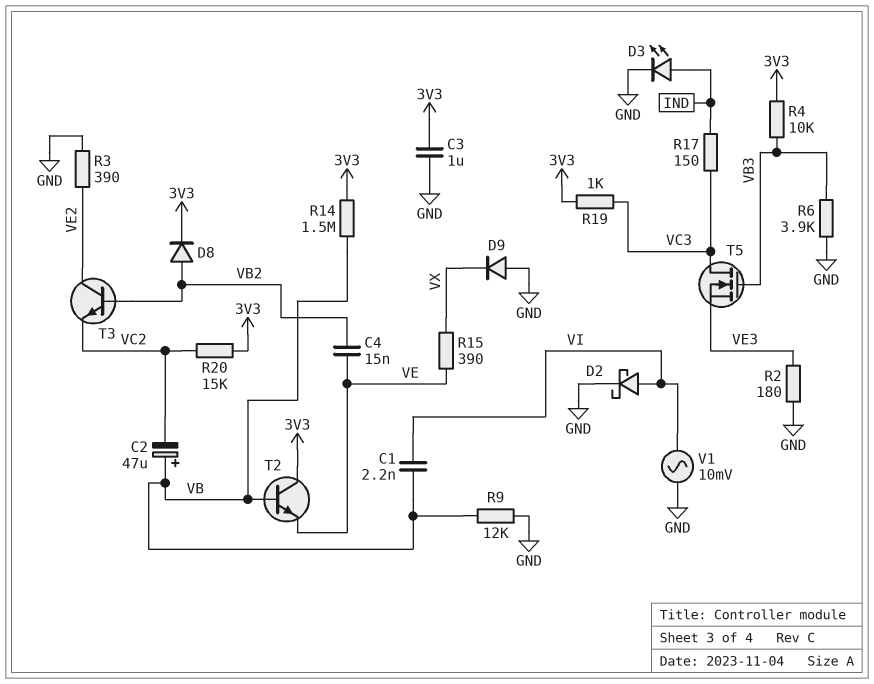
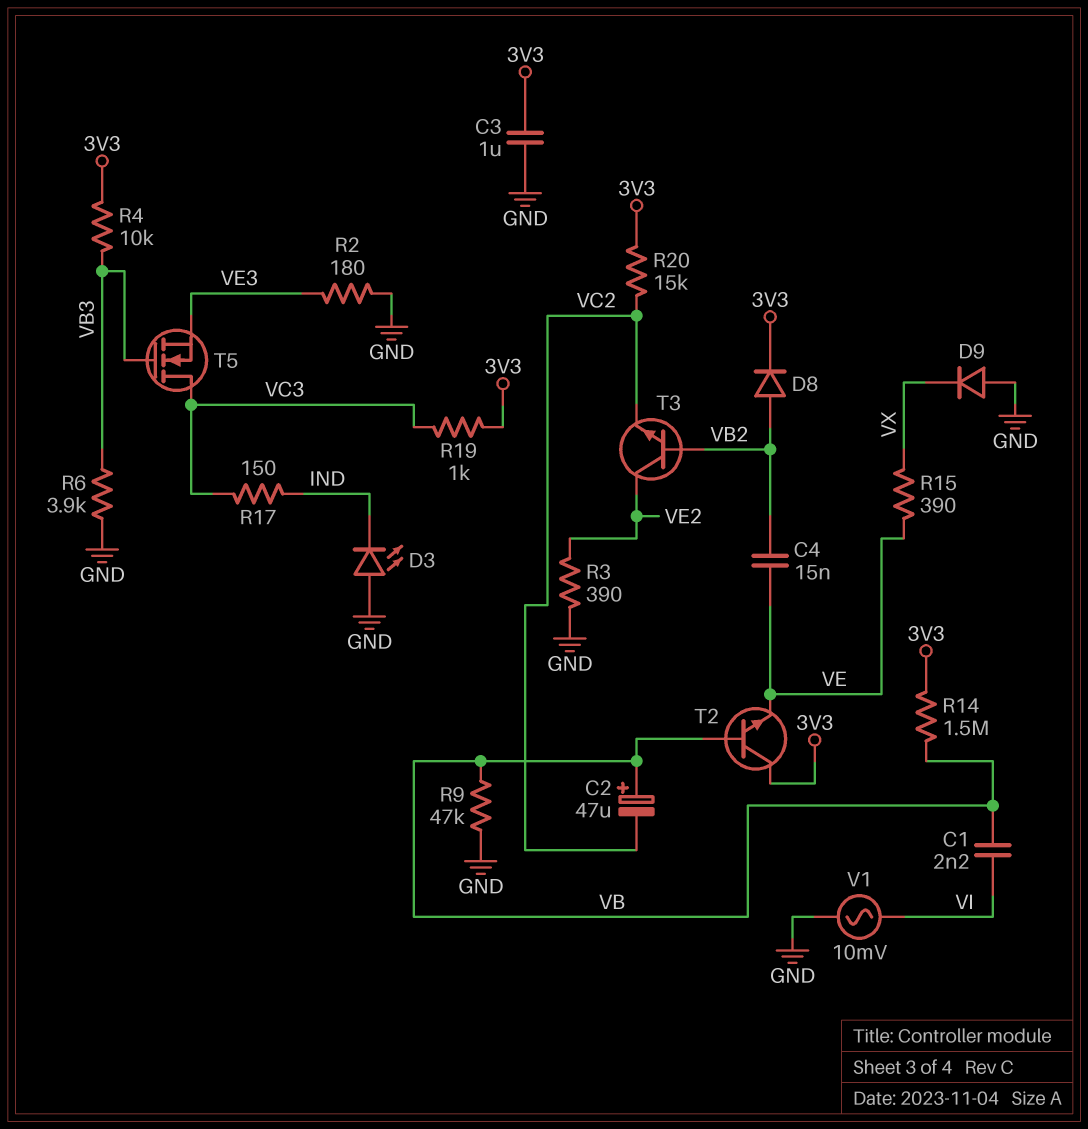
D2: schottky (A VI, K GND) -> none
D3: LED (A IND, K GND) -> LED (A GND, K IND)
R9: 12k (GND, VB) -> 47k (GND, VB)

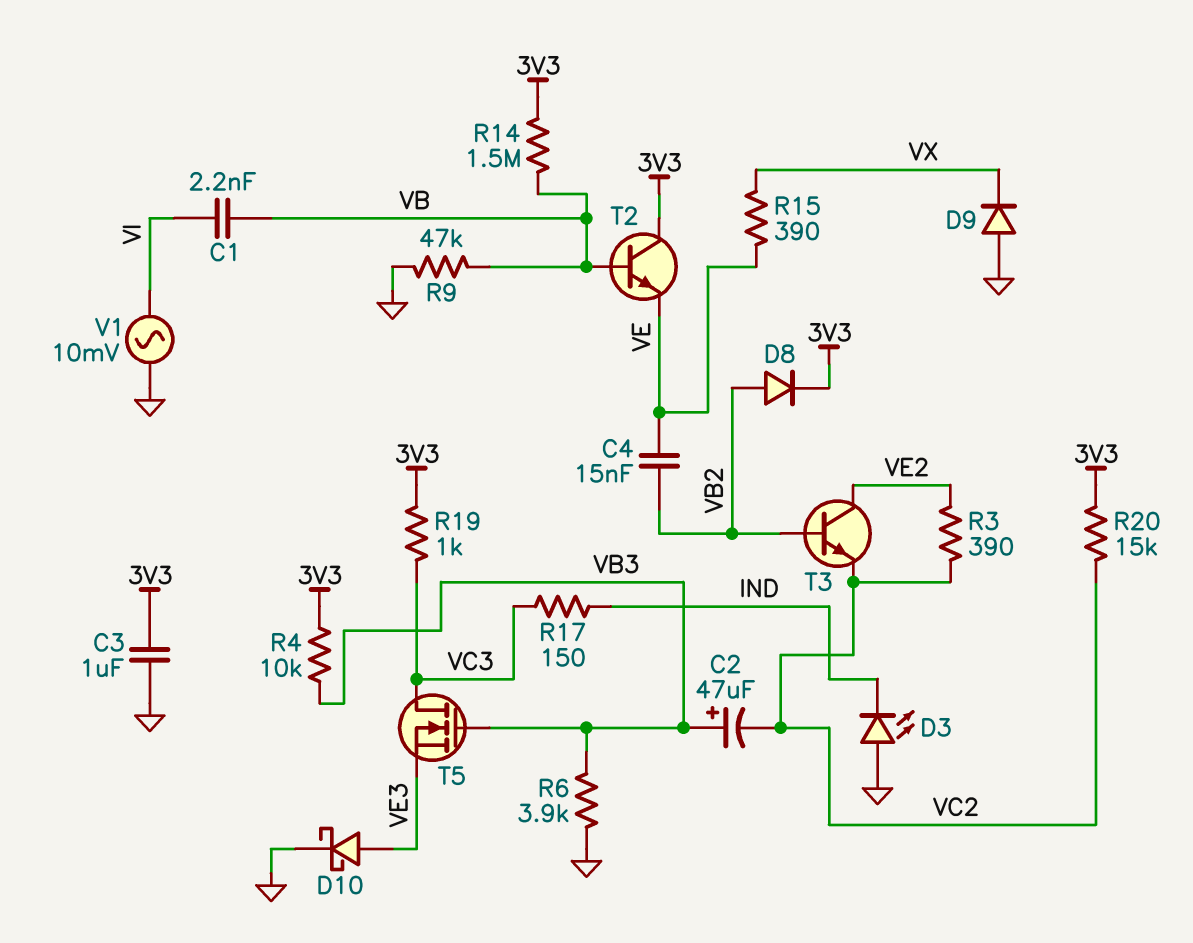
C2: 47uF (plus VB, minus VC2) -> 47uF (plus VB3, minus VC2)
D10: none -> schottky (A VE3, K GND)
R2: 180 (GND, VE3) -> none
R3: 390 (GND, VE2) -> 390 (VC2, VE2)

